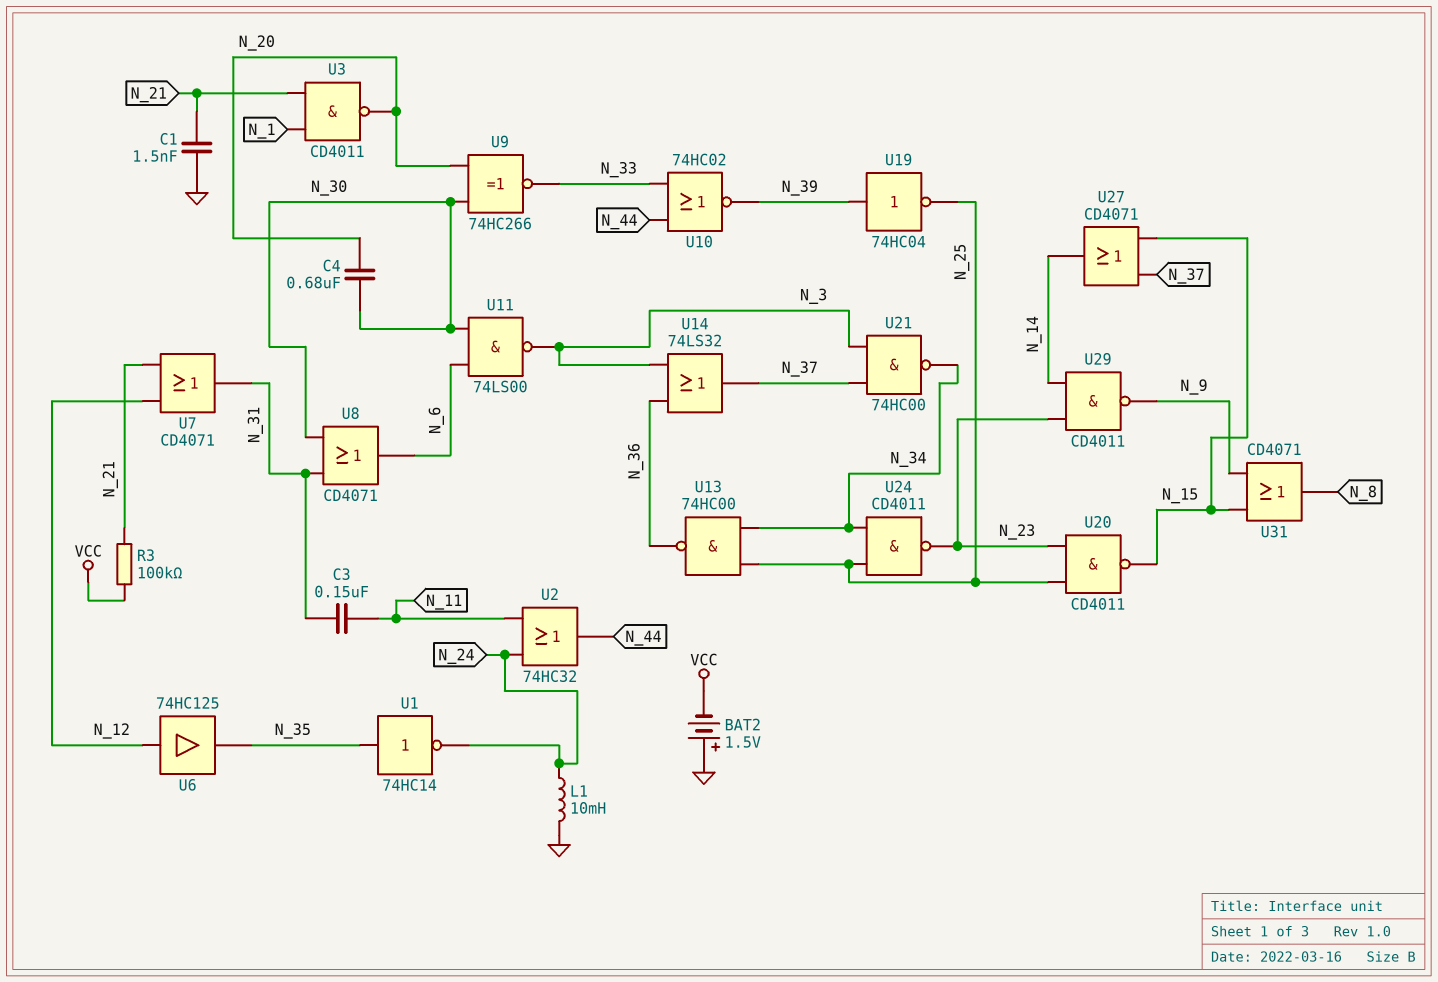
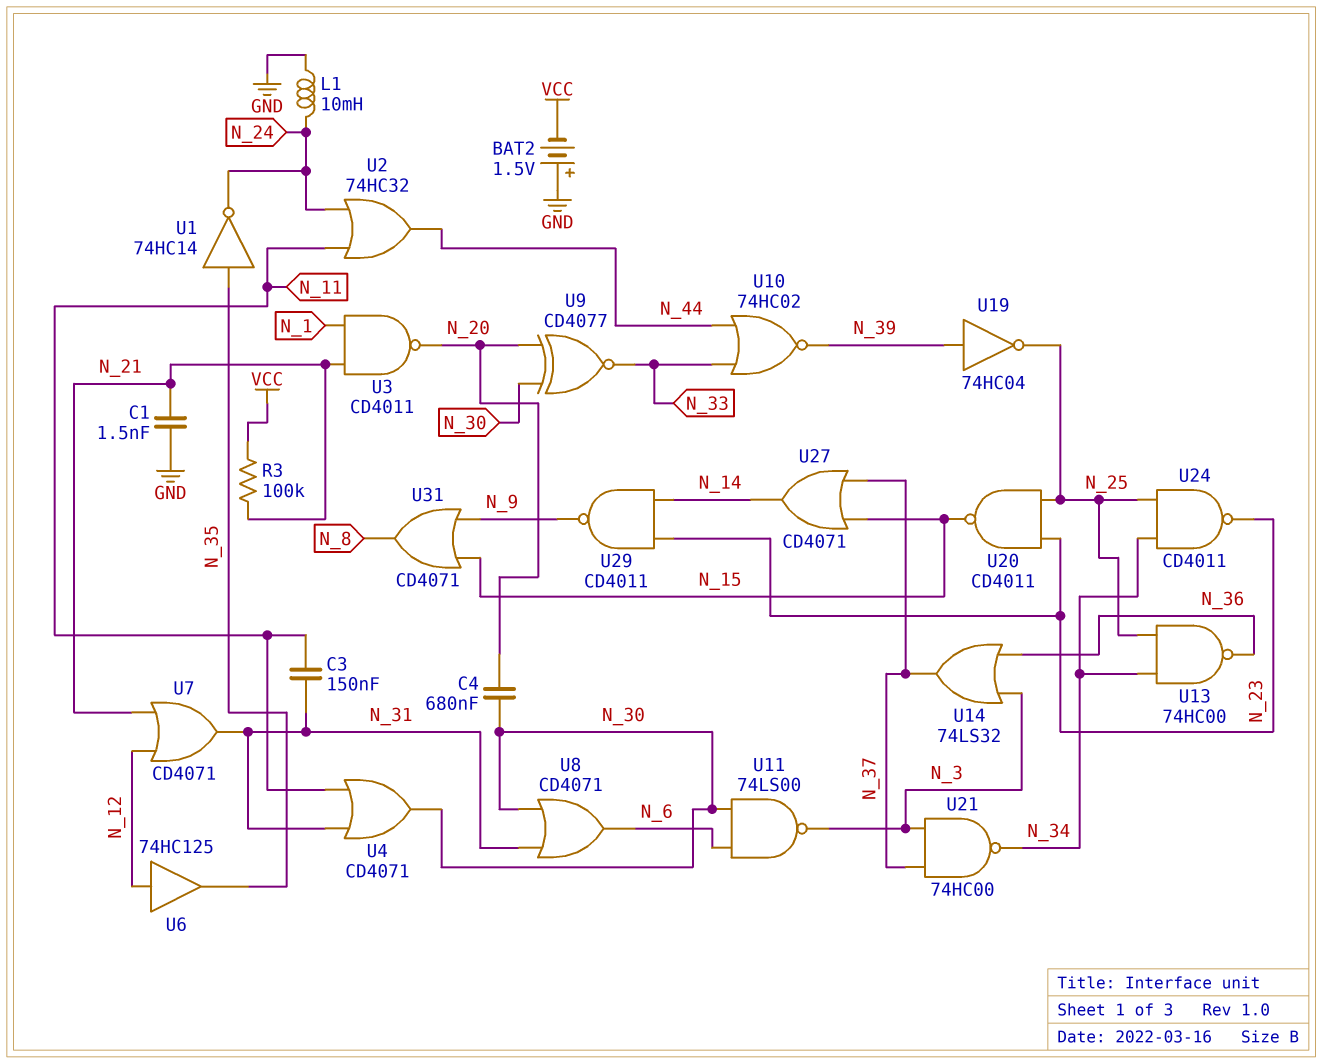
U4: none -> OR CD4071 (in N_11, in N_31, out N_30)
U9: XNOR 74HC266 (in N_20, in N_30, out N_33) -> XNOR CD4077 (in N_20, in N_30, out N_33)

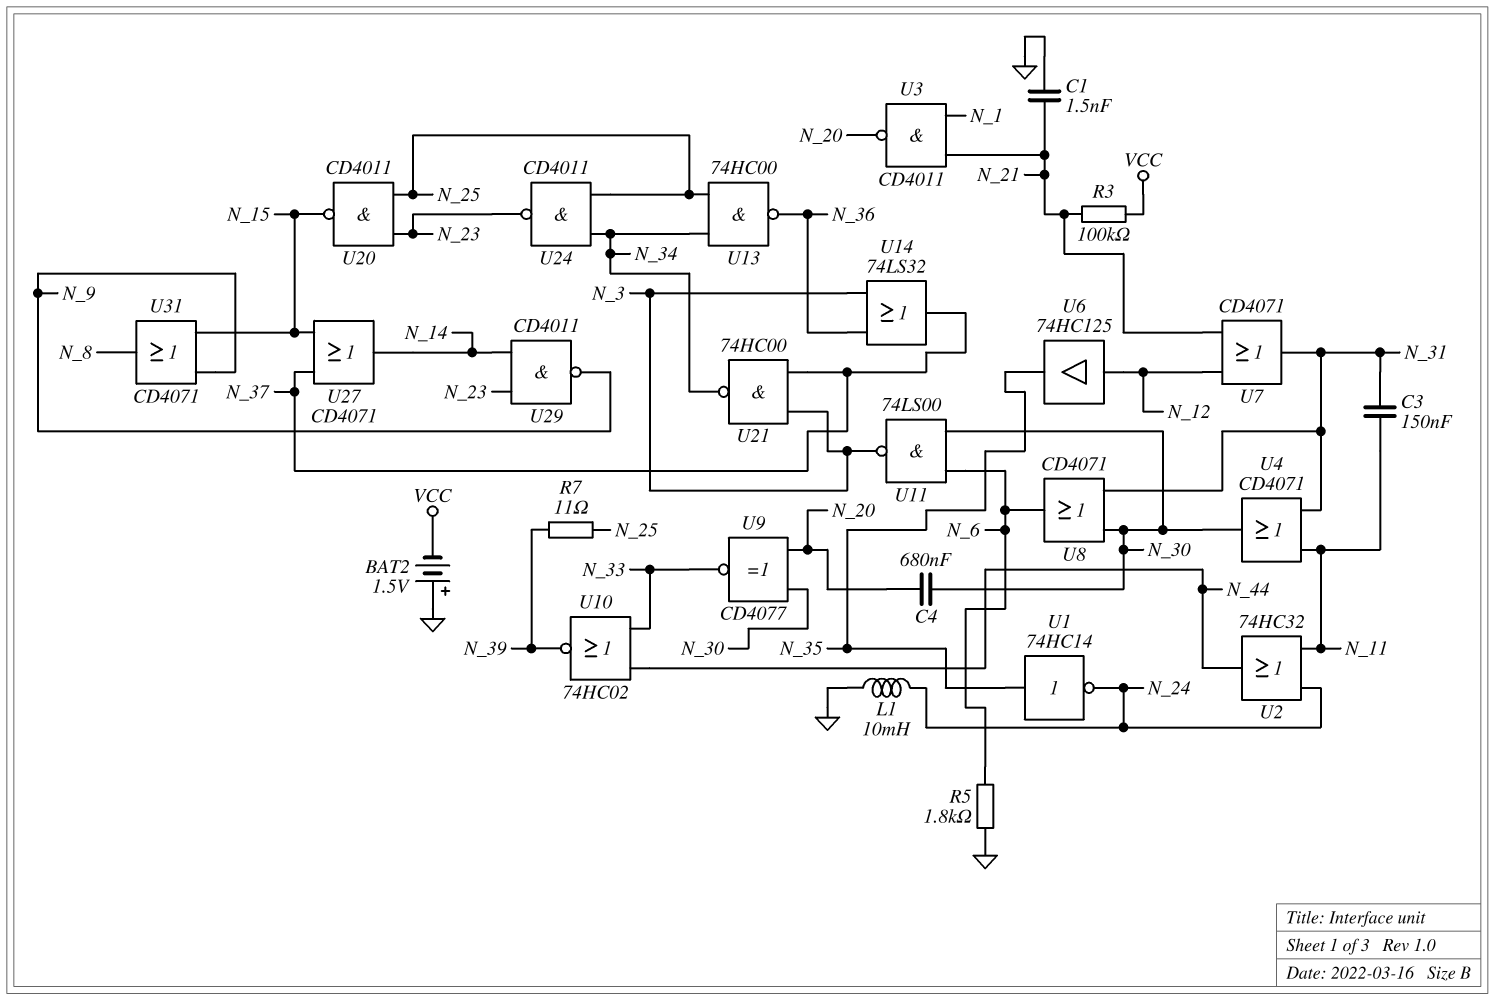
R5: none -> 1.8k (GND, N_6)
R7: none -> 11 (N_25, N_39)
U19: NOT 74HC04 (in N_39, out N_25) -> none

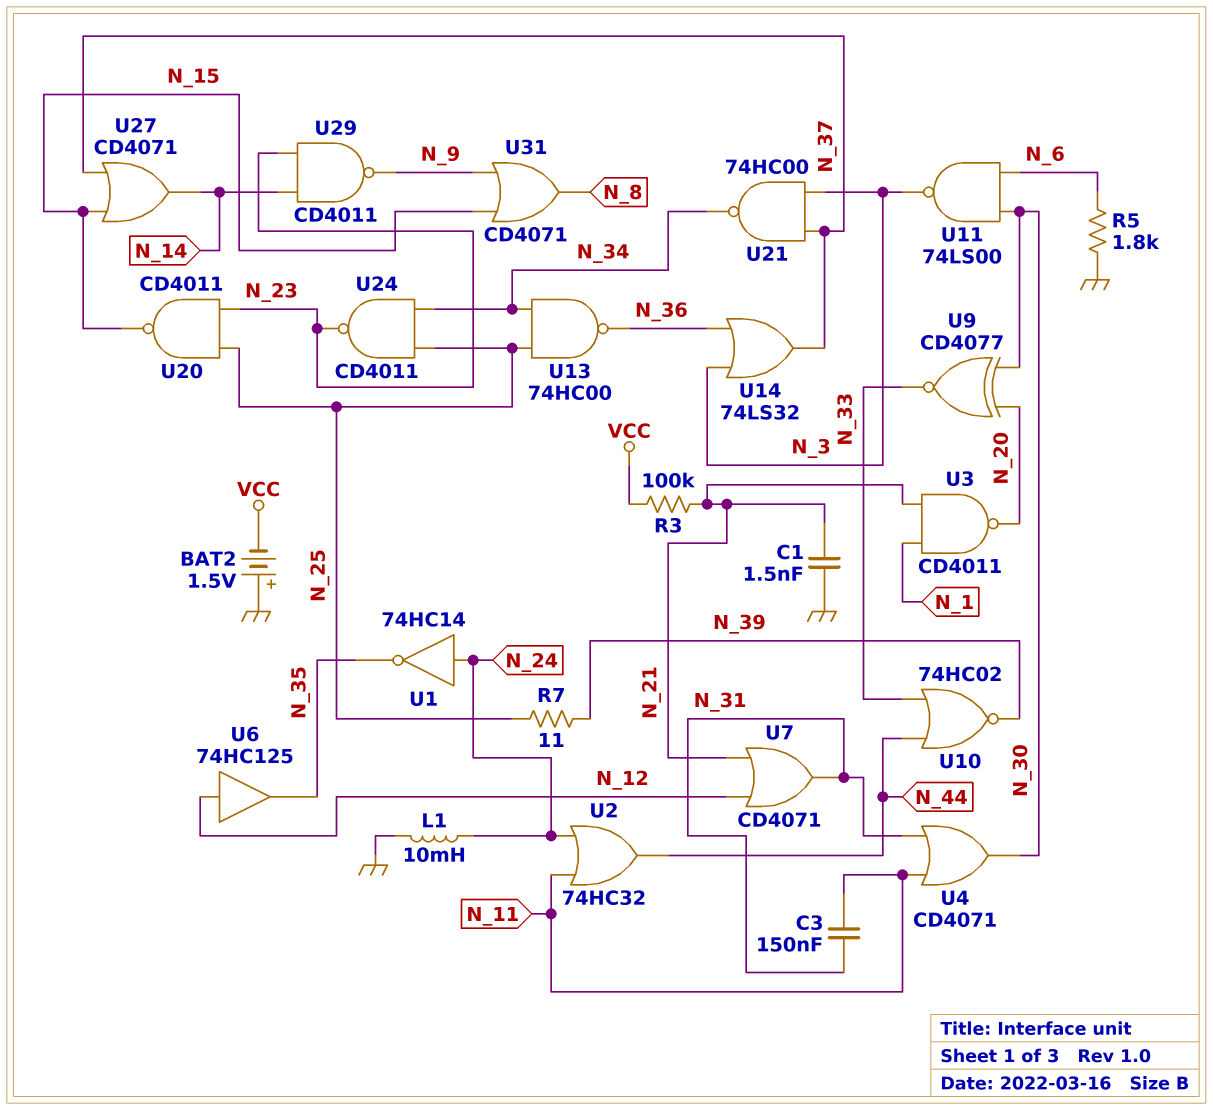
C4: 680nF (N_20, N_30) -> none
U1: NOT 74HC14 (in N_35, out N_24) -> NOT 74HC14 (in N_24, out N_35)
U8: OR CD4071 (in N_30, in N_31, out N_6) -> none

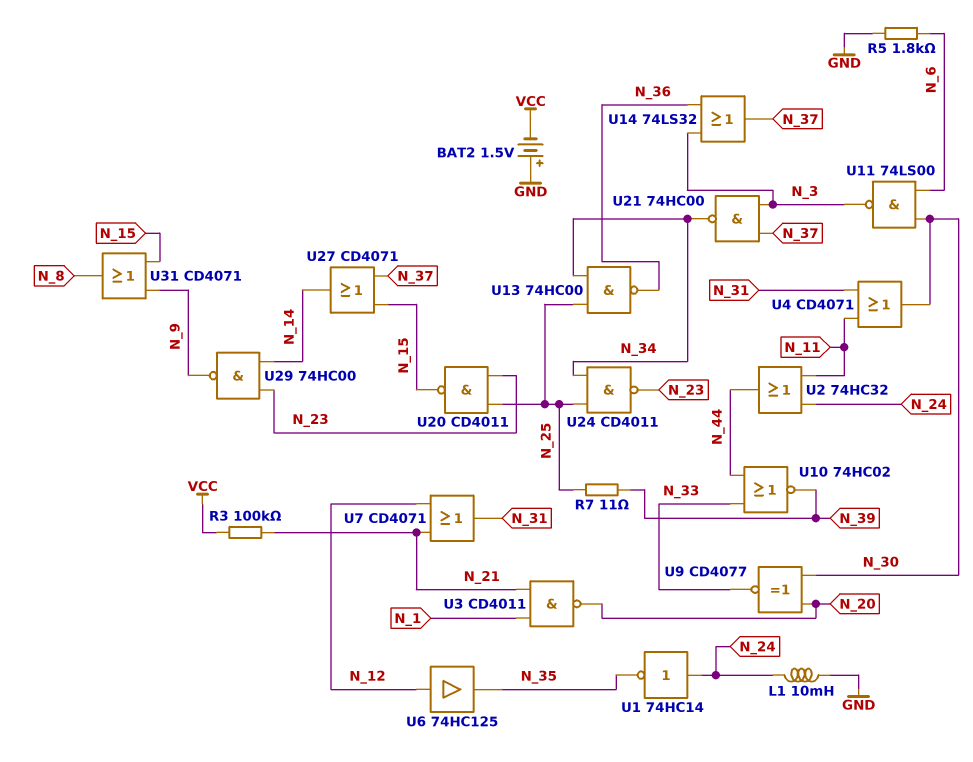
C1: 1.5nF (GND, N_21) -> none
C3: 150nF (N_11, N_31) -> none
U29: NAND CD4011 (in N_14, in N_23, out N_9) -> NAND 74HC00 (in N_14, in N_23, out N_9)

